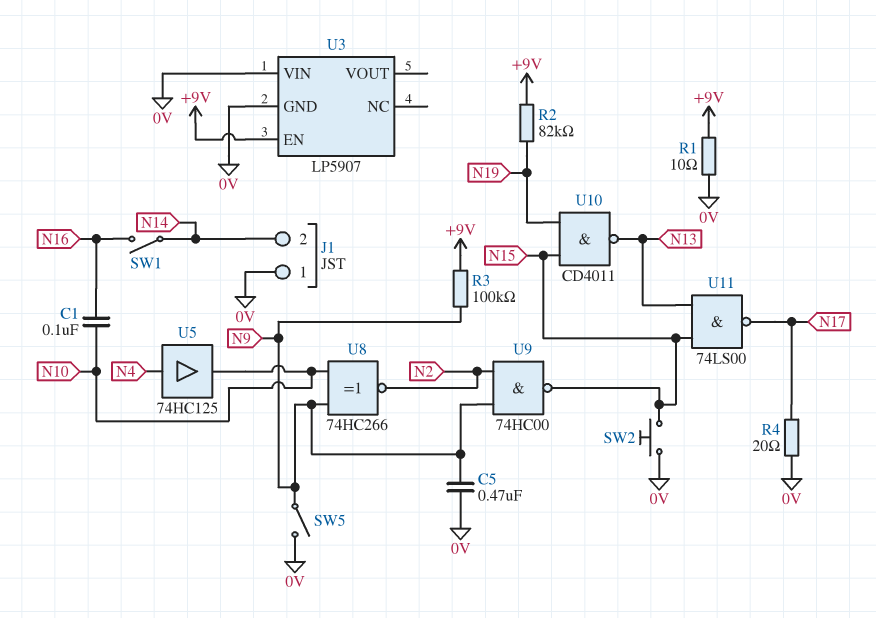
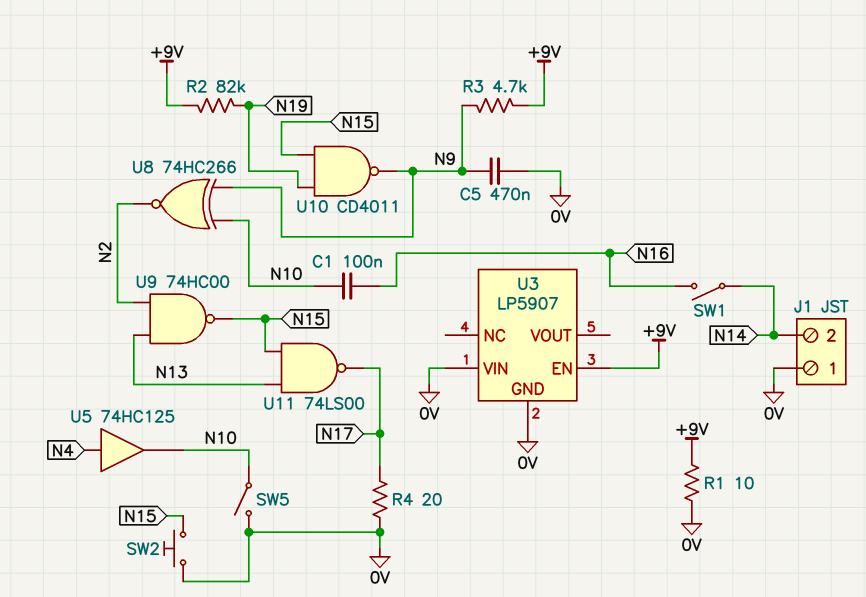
R3: 100k (+9V, N9) -> 4.7k (+9V, N9)
SW5: switch (0V, N9) -> switch (0V, N10)
U9: NAND 74HC00 (in N2, in N9, out N15) -> NAND 74HC00 (in N2, in N13, out N15)
U10: NAND CD4011 (in N15, in N19, out N13) -> NAND CD4011 (in N15, in N19, out N9)

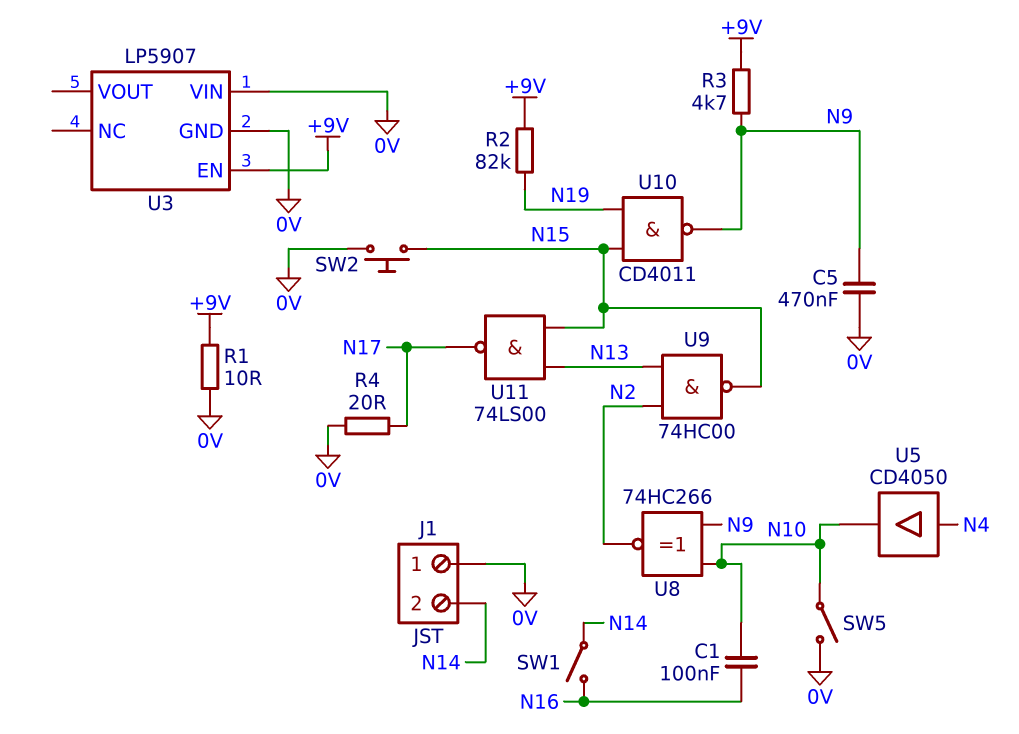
U5: buffer 74HC125 (in N4, out N10) -> buffer CD4050 (in N4, out N10)

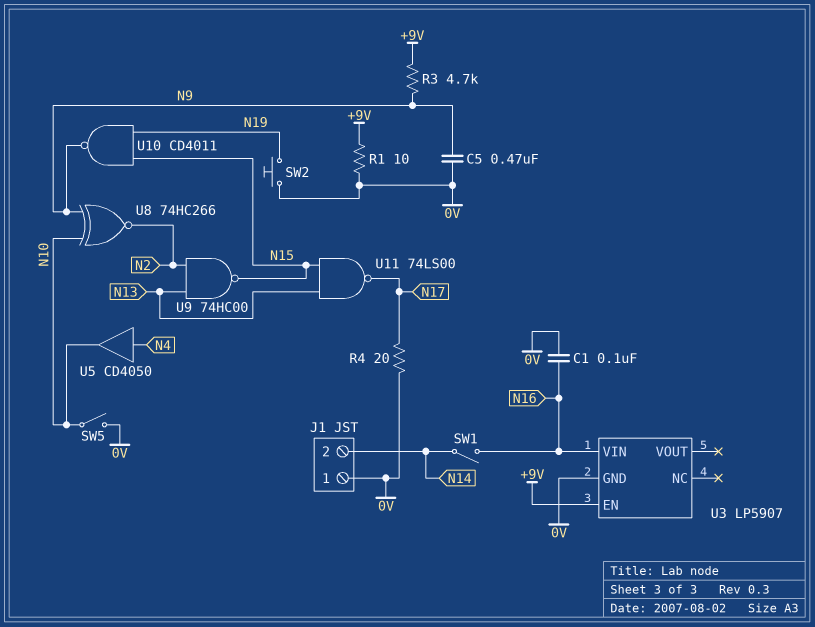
C1: 100nF (N10, N16) -> 100nF (0V, N16)
R2: 82k (+9V, N19) -> none
SW2: button (0V, N15) -> button (0V, N19)
U3 pin VIN: 0V -> N16

